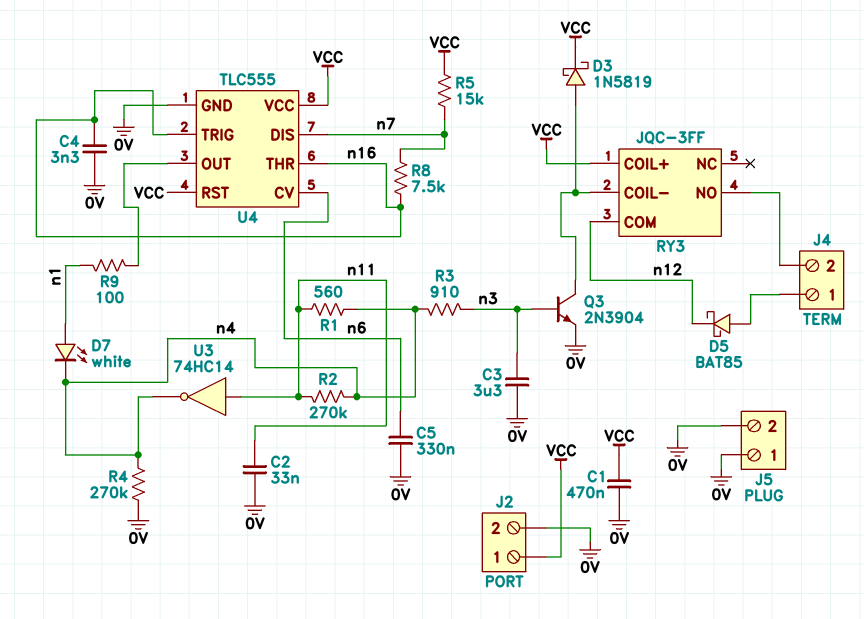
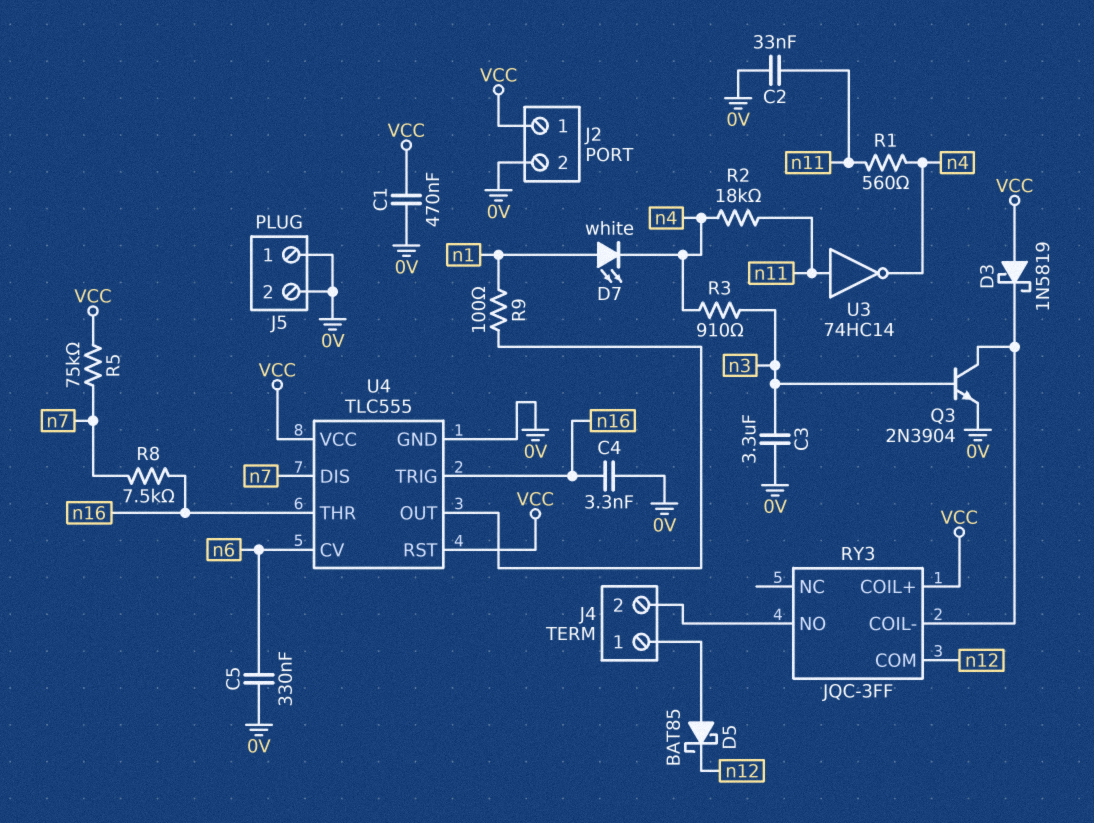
D3: schottky 1N5819 (A RY3/COIL-, K VCC) -> schottky 1N5819 (A VCC, K RY3/COIL-)
R2: 270k (n4, n11) -> 18k (n4, n11)
R4: 270k (0V, n4) -> none
R5: 15k (VCC, n7) -> 75k (VCC, n7)

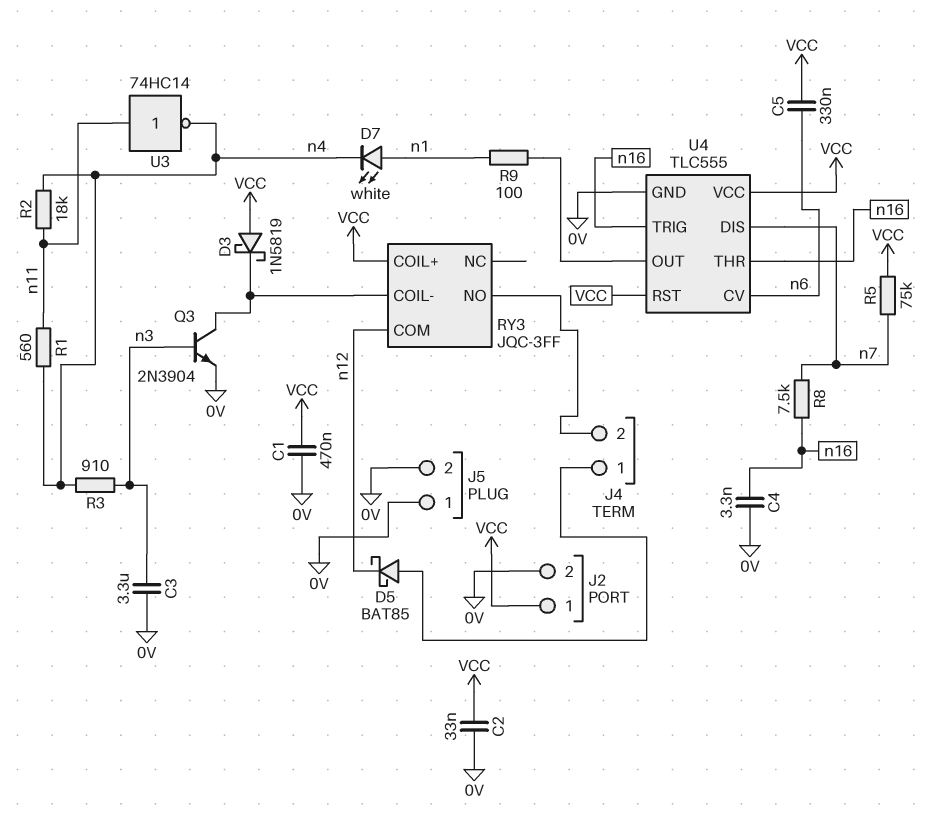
C2: 33nF (0V, n11) -> 33nF (0V, VCC)
C5: 330nF (0V, n6) -> 330nF (VCC, n6)

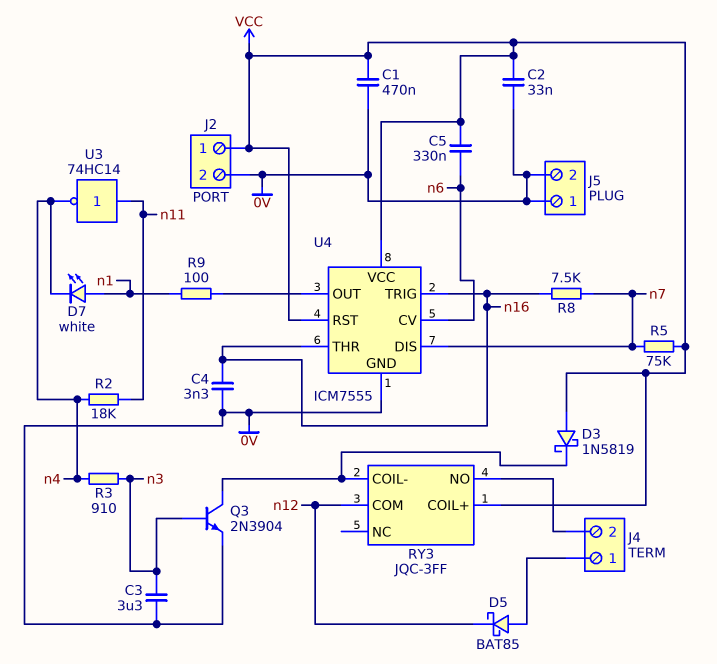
R1: 560 (n4, n11) -> none
U4: TLC555 -> ICM7555

